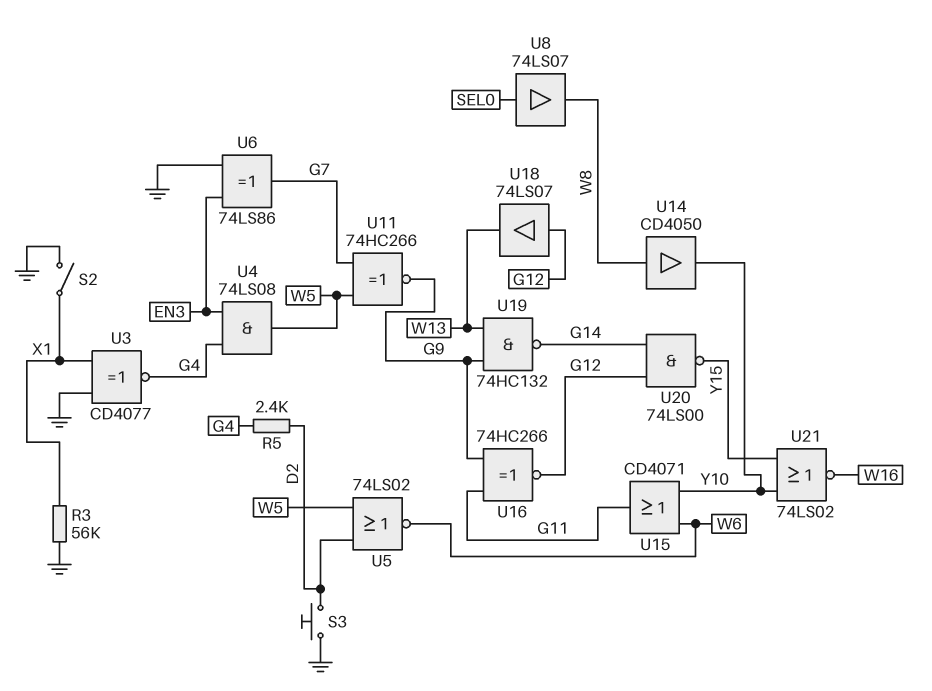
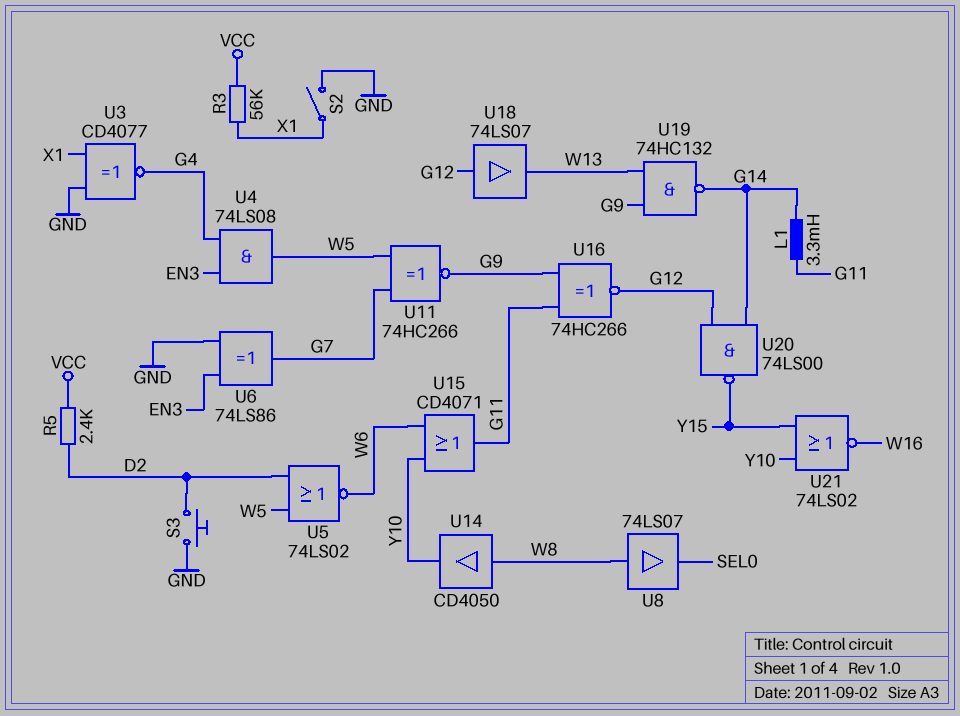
L1: none -> 3.3mH (G11, G14)
R3: 56k (GND, X1) -> 56k (VCC, X1)
R5: 2.4k (D2, G4) -> 2.4k (D2, VCC)
U8: buffer 74LS07 (in SEL0, out W8) -> buffer 74LS07 (in W8, out SEL0)

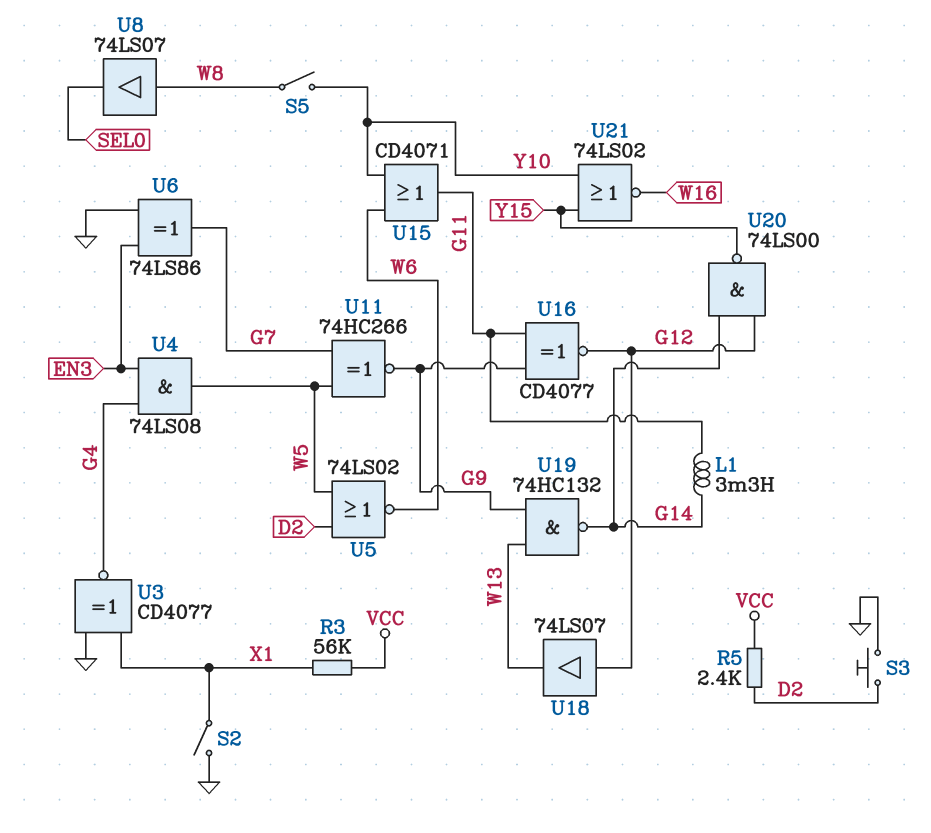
S5: none -> switch (W8, Y10)
U14: buffer CD4050 (in W8, out Y10) -> none
U16: XNOR 74HC266 (in G9, in G11, out G12) -> XNOR CD4077 (in G9, in G11, out G12)

